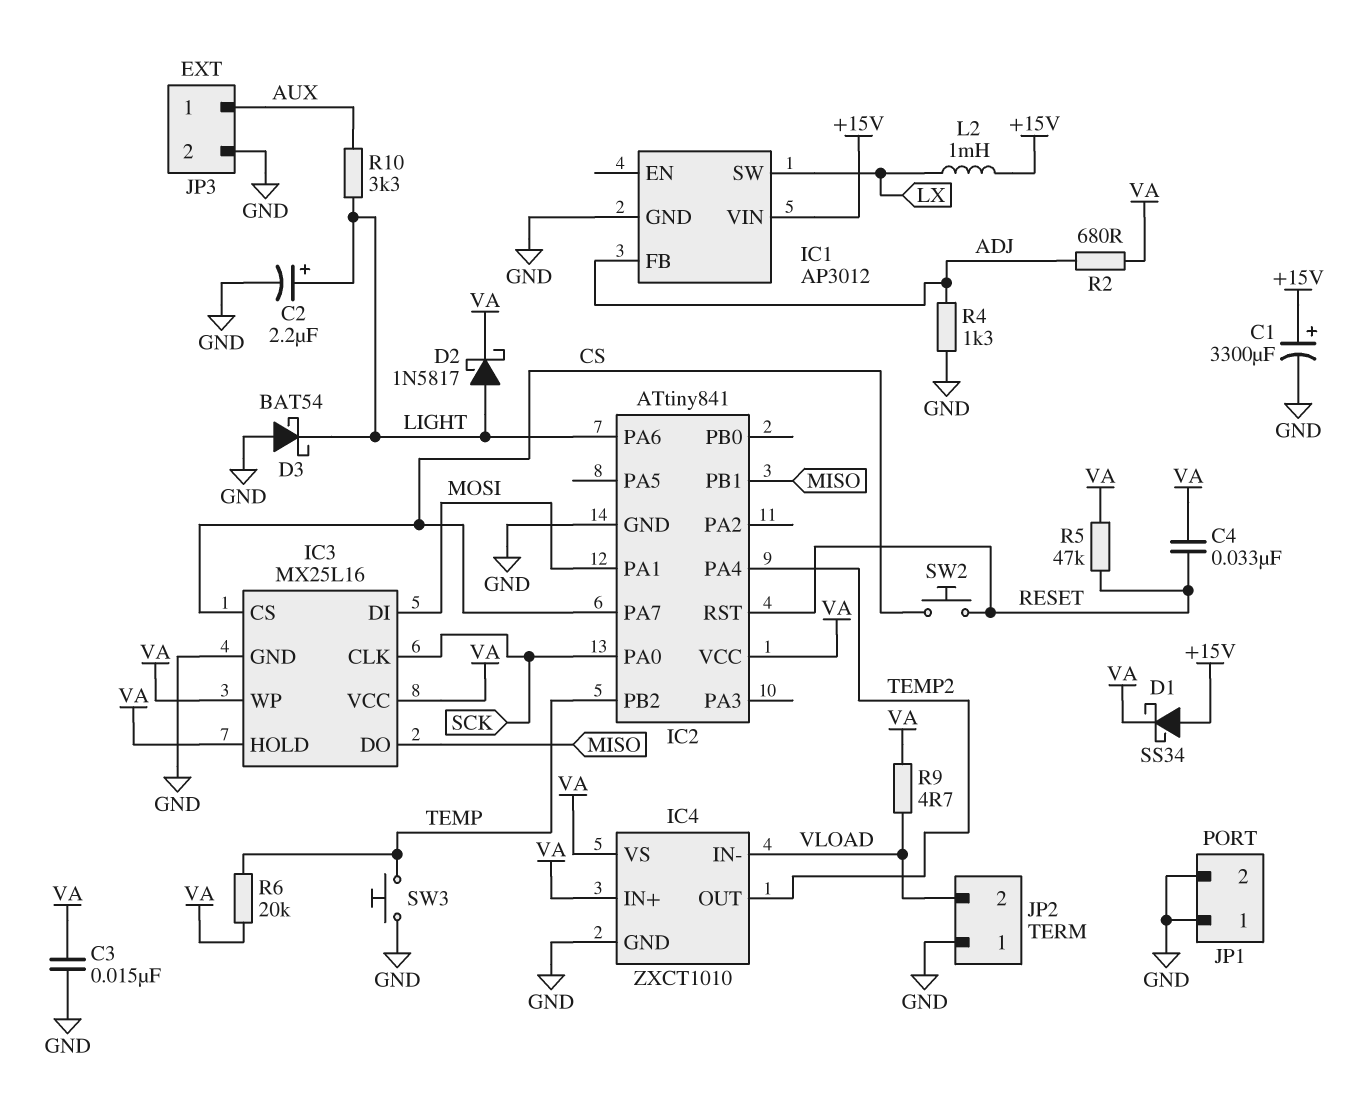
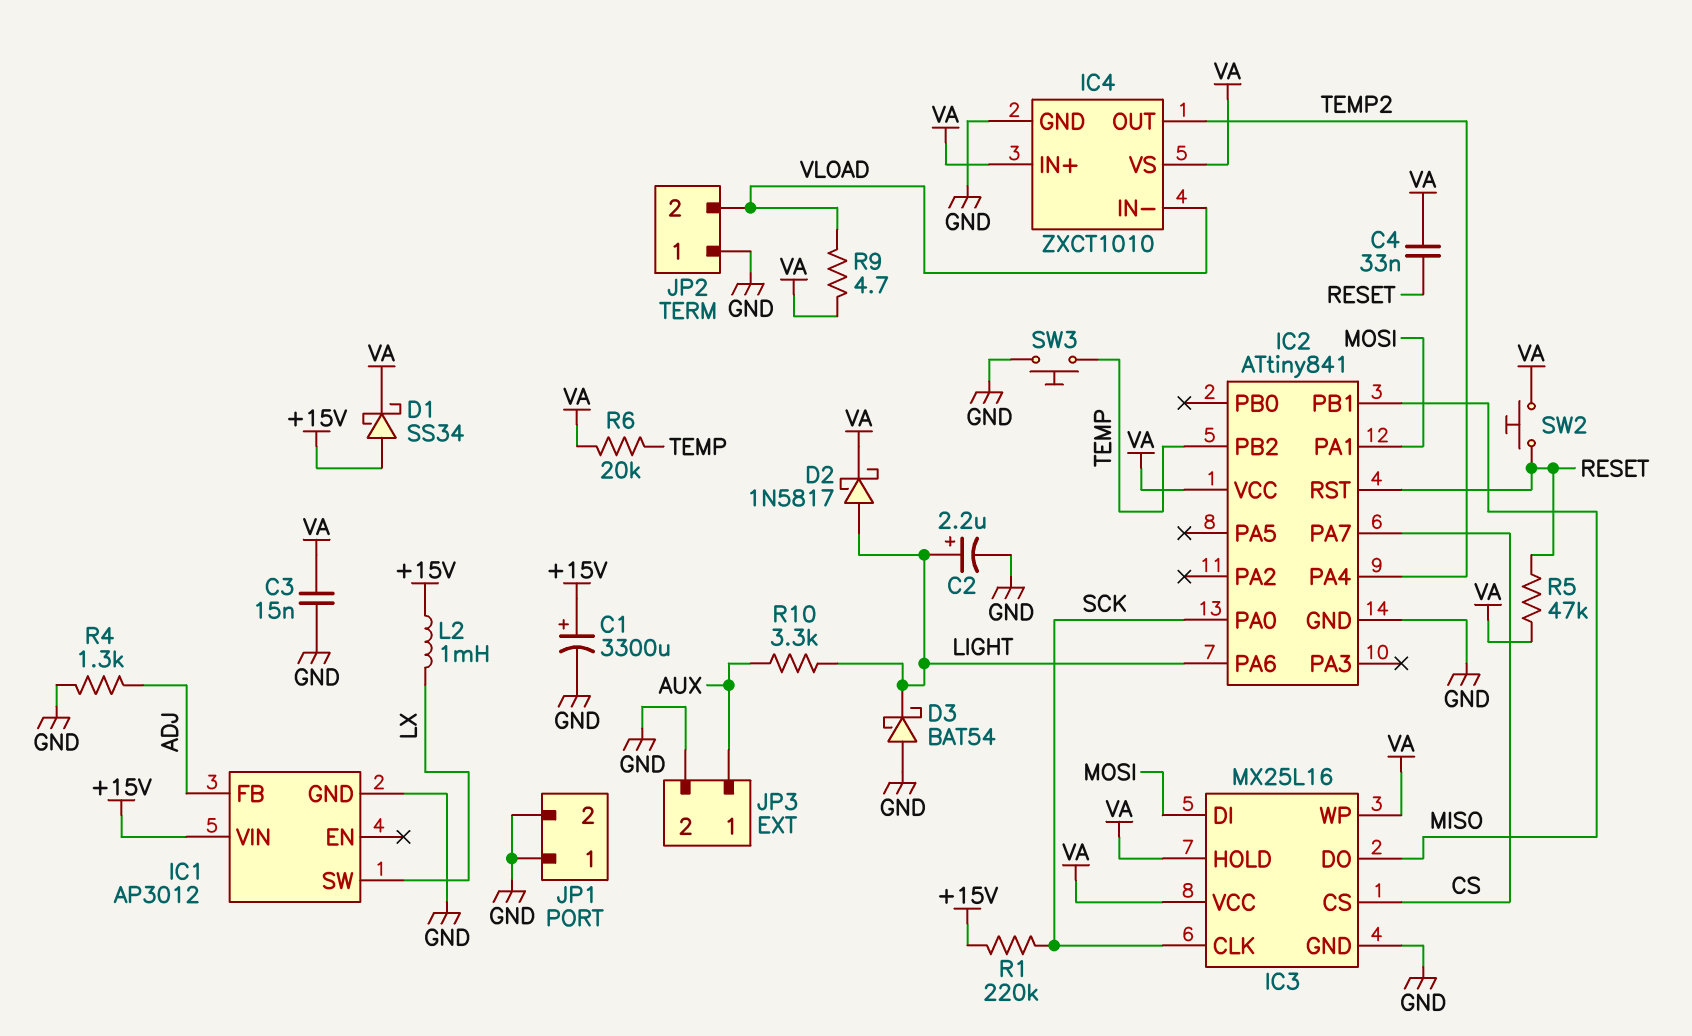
R1: none -> 220k (+15V, SCK)
R2: 680 (ADJ, VA) -> none
SW2: button (CS, RESET) -> button (RESET, VA)

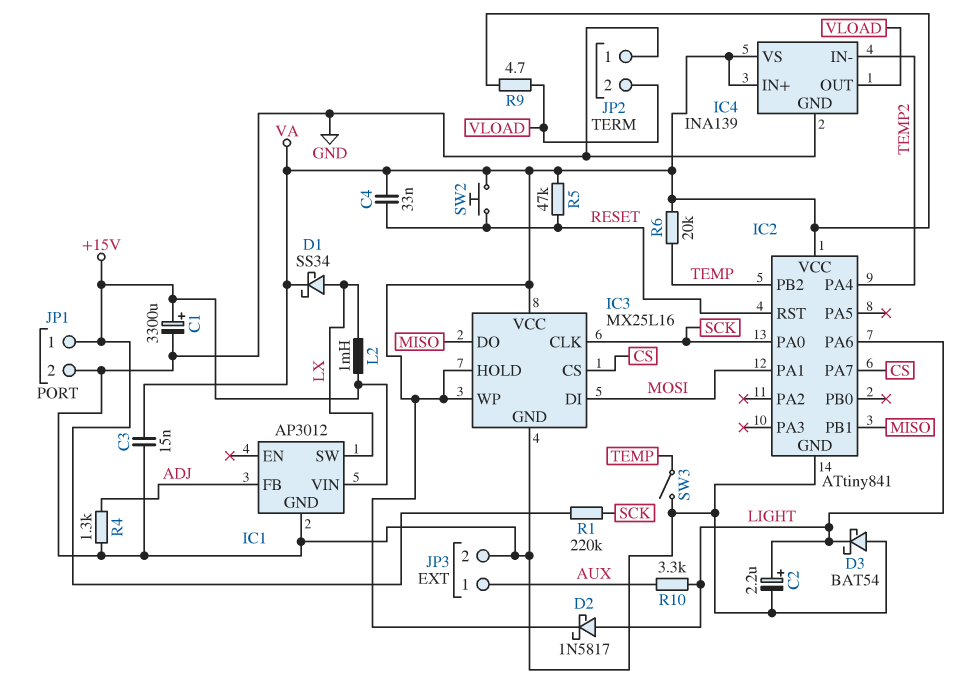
D1: schottky SS34 (A +15V, K VA) -> schottky SS34 (A LX, K VA)
IC4: ZXCT1010 -> INA139
IC4 pin IN-: VLOAD -> TEMP2
IC4 pin OUT: TEMP2 -> VLOAD
JP1 pin 1: GND -> +15V
SW3: button (GND, TEMP) -> switch (GND, TEMP)

